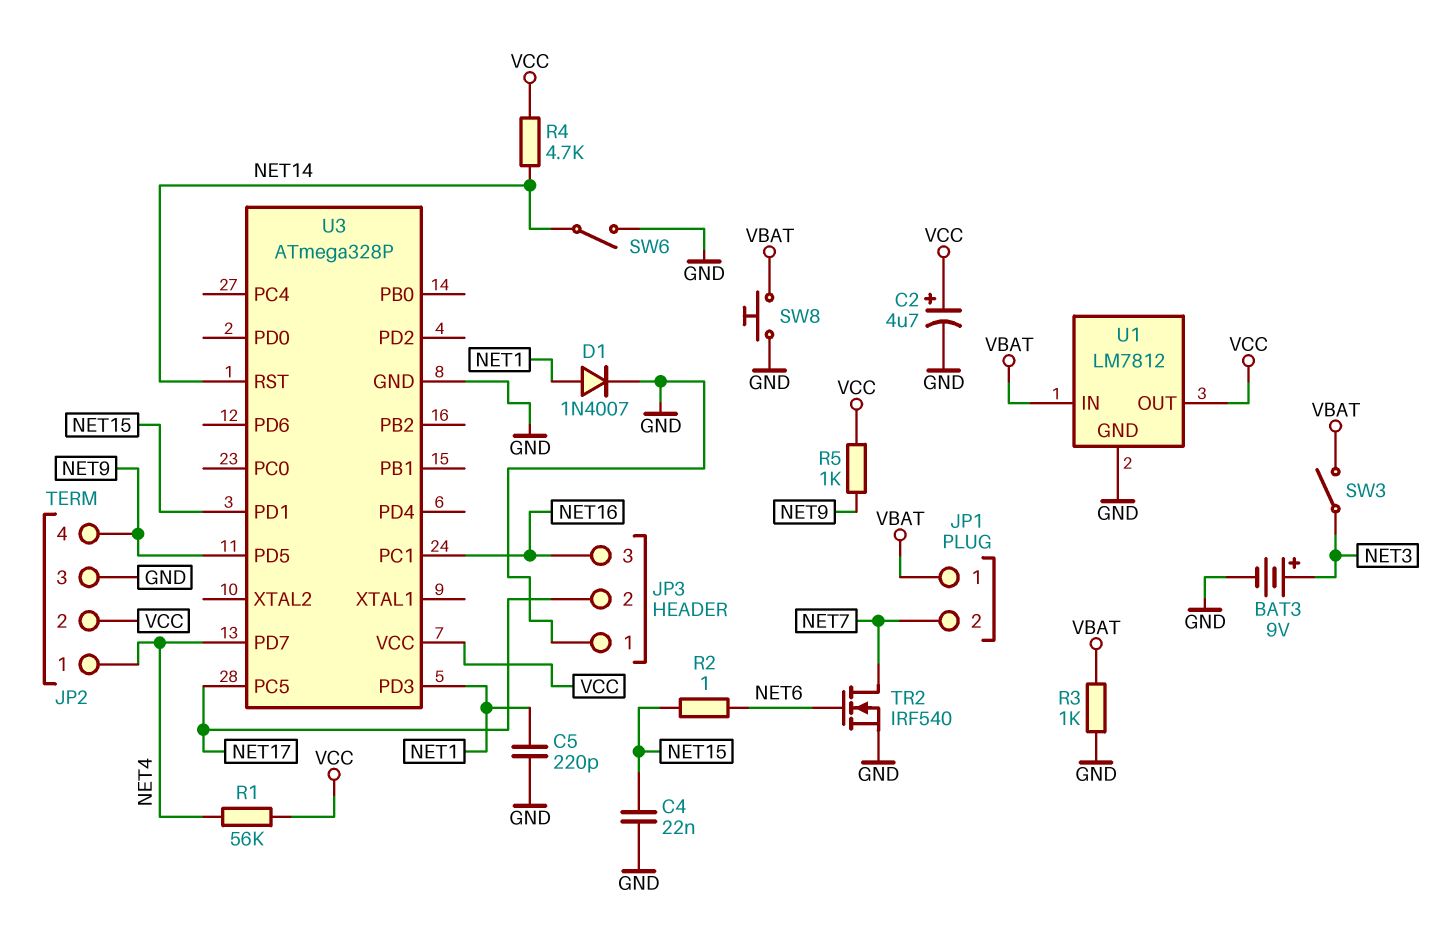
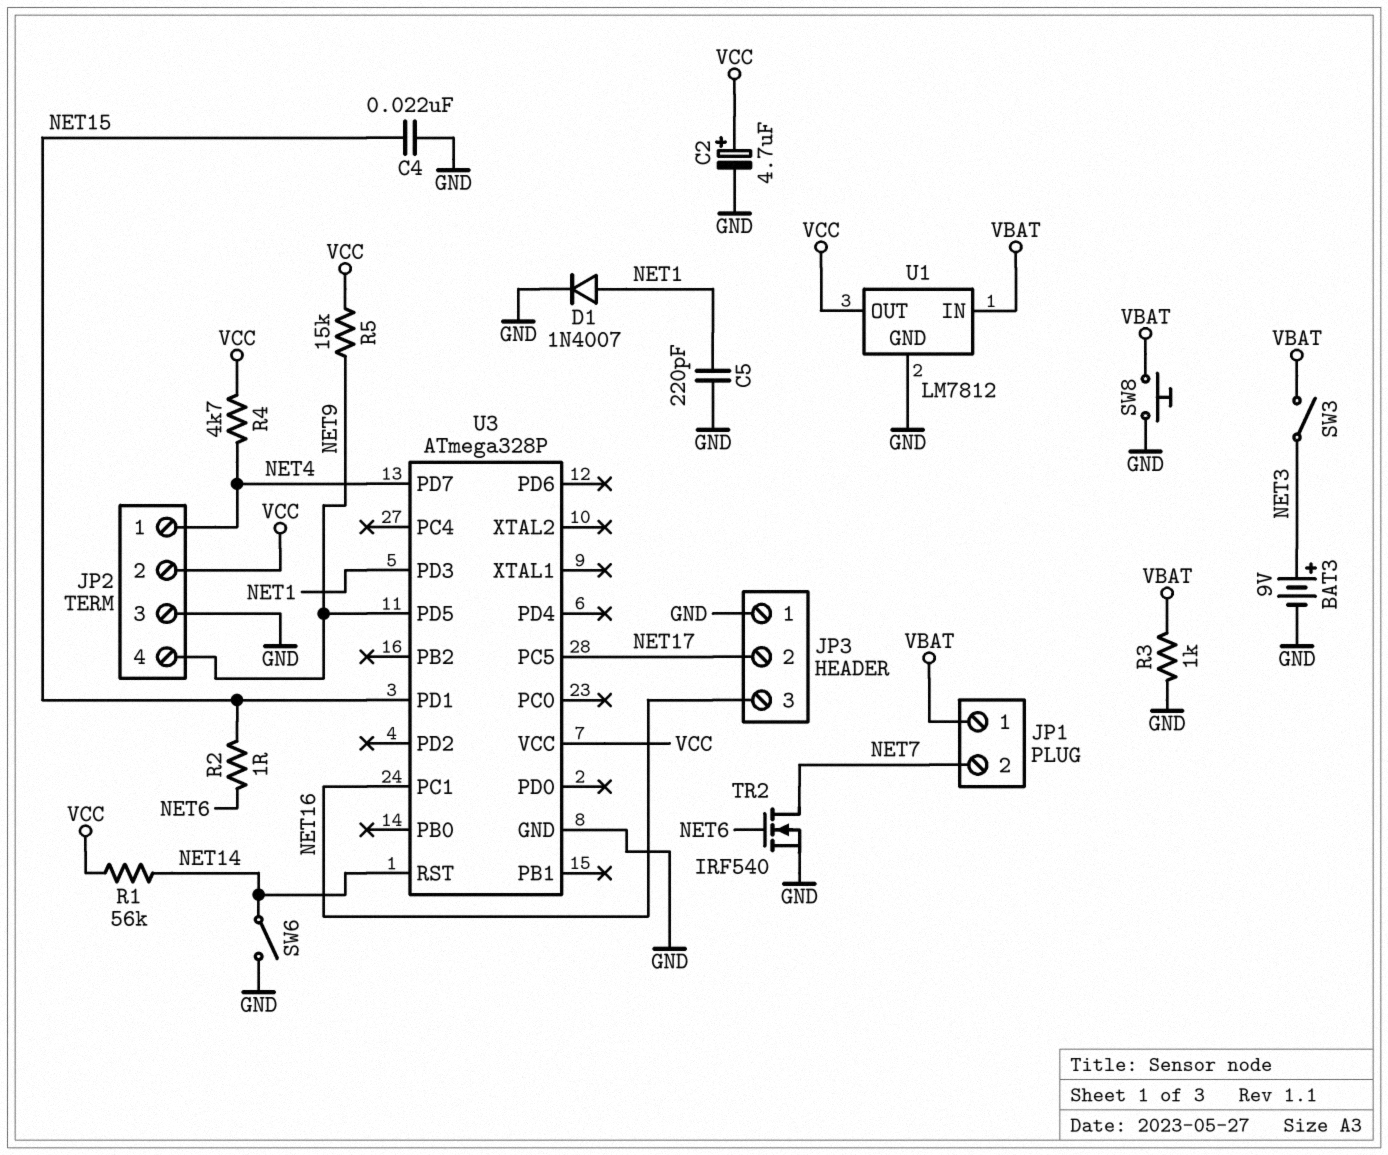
R1: 56k (NET4, VCC) -> 56k (NET14, VCC)
R4: 4.7k (NET14, VCC) -> 4.7k (NET4, VCC)
R5: 1k (NET9, VCC) -> 15k (NET9, VCC)

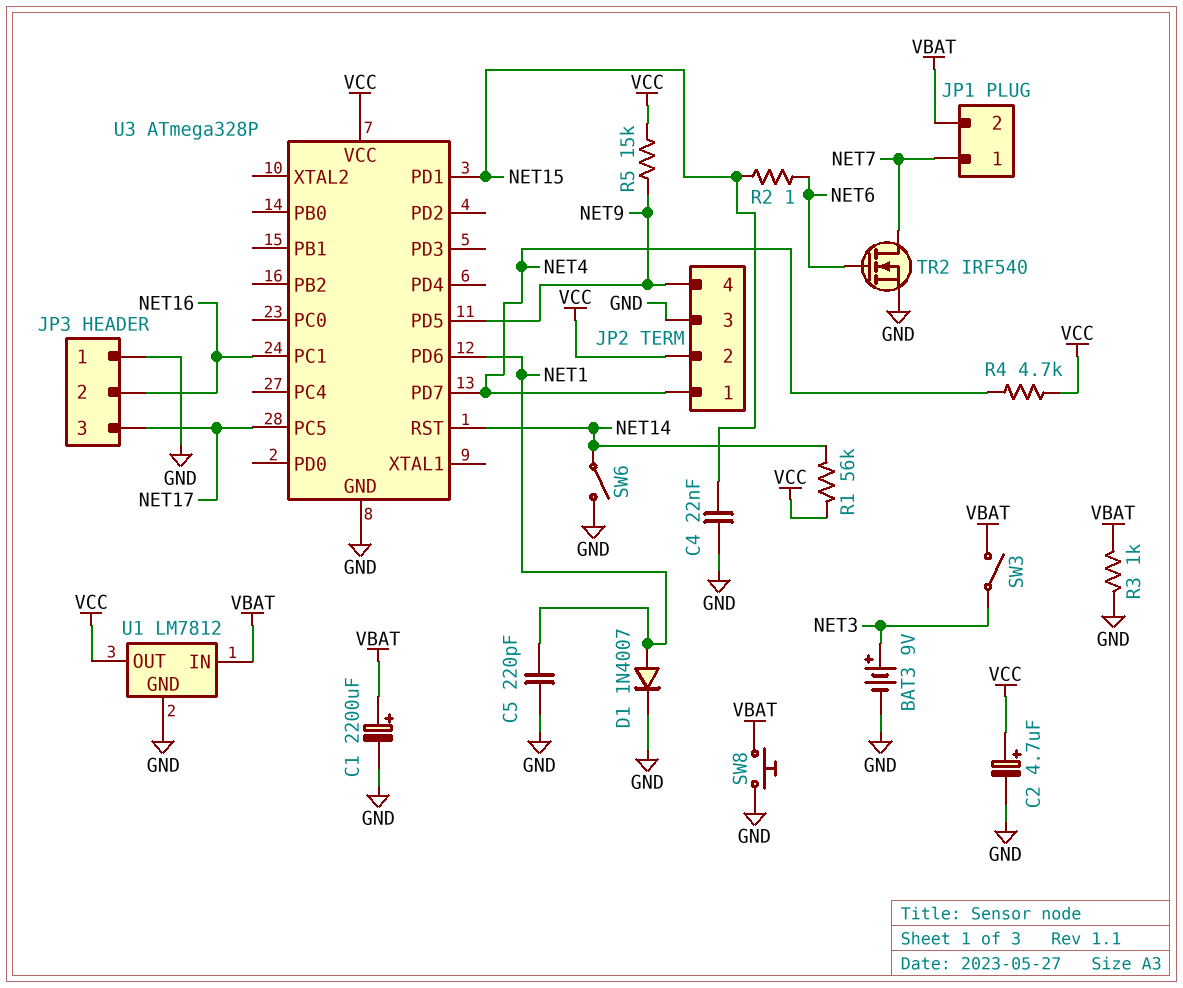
C1: none -> 2200uF (plus VBAT, minus GND)
JP1 pin 1: VBAT -> NET7
JP1 pin 2: NET7 -> VBAT
JP3 pin 2: NET17 -> NET16
JP3 pin 3: NET16 -> NET17
U3 pin PD3: NET1 -> none
U3 pin PD6: none -> NET1

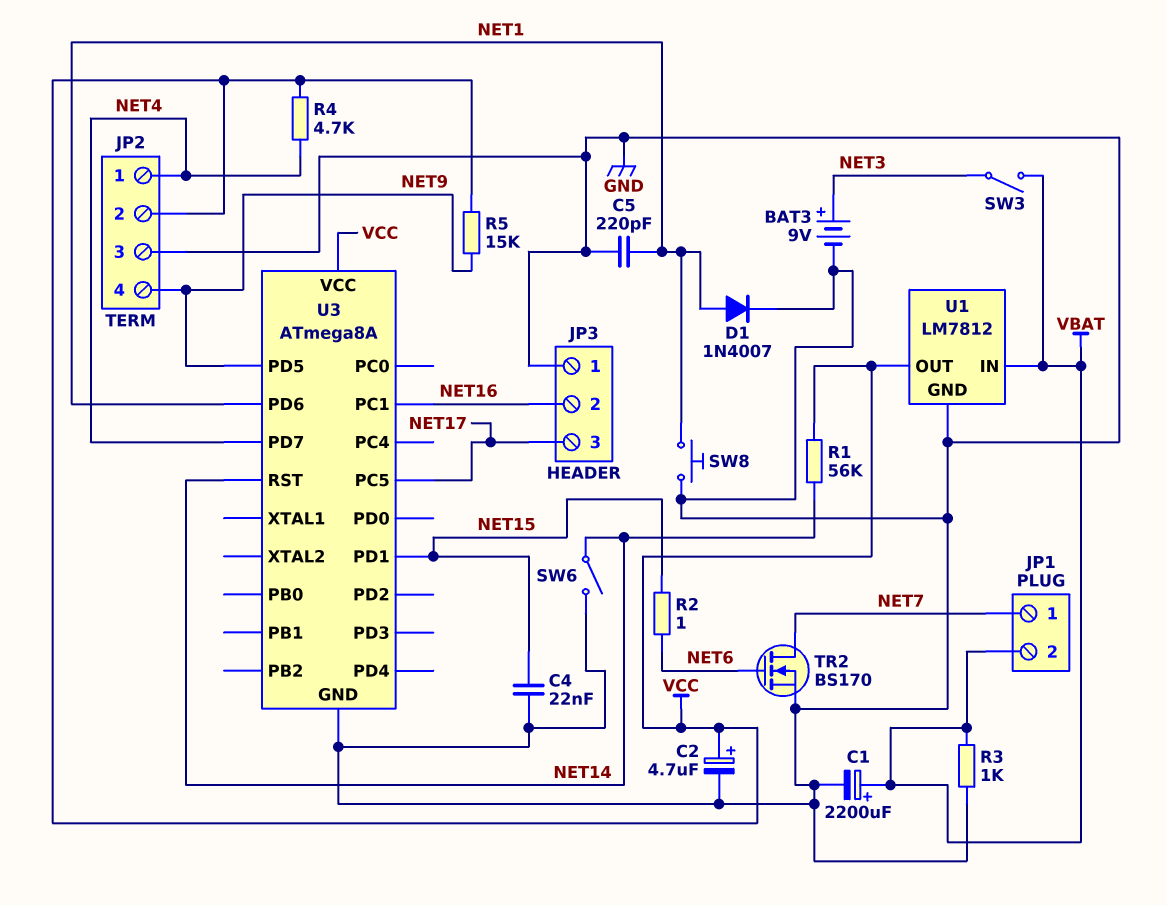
SW8: button (GND, VBAT) -> button (GND, NET1)
TR2: NMOS IRF540 (G NET6, D NET7, S GND) -> NMOS BS170 (G NET6, D NET7, S GND)
U3: ATmega328P -> ATmega8A

